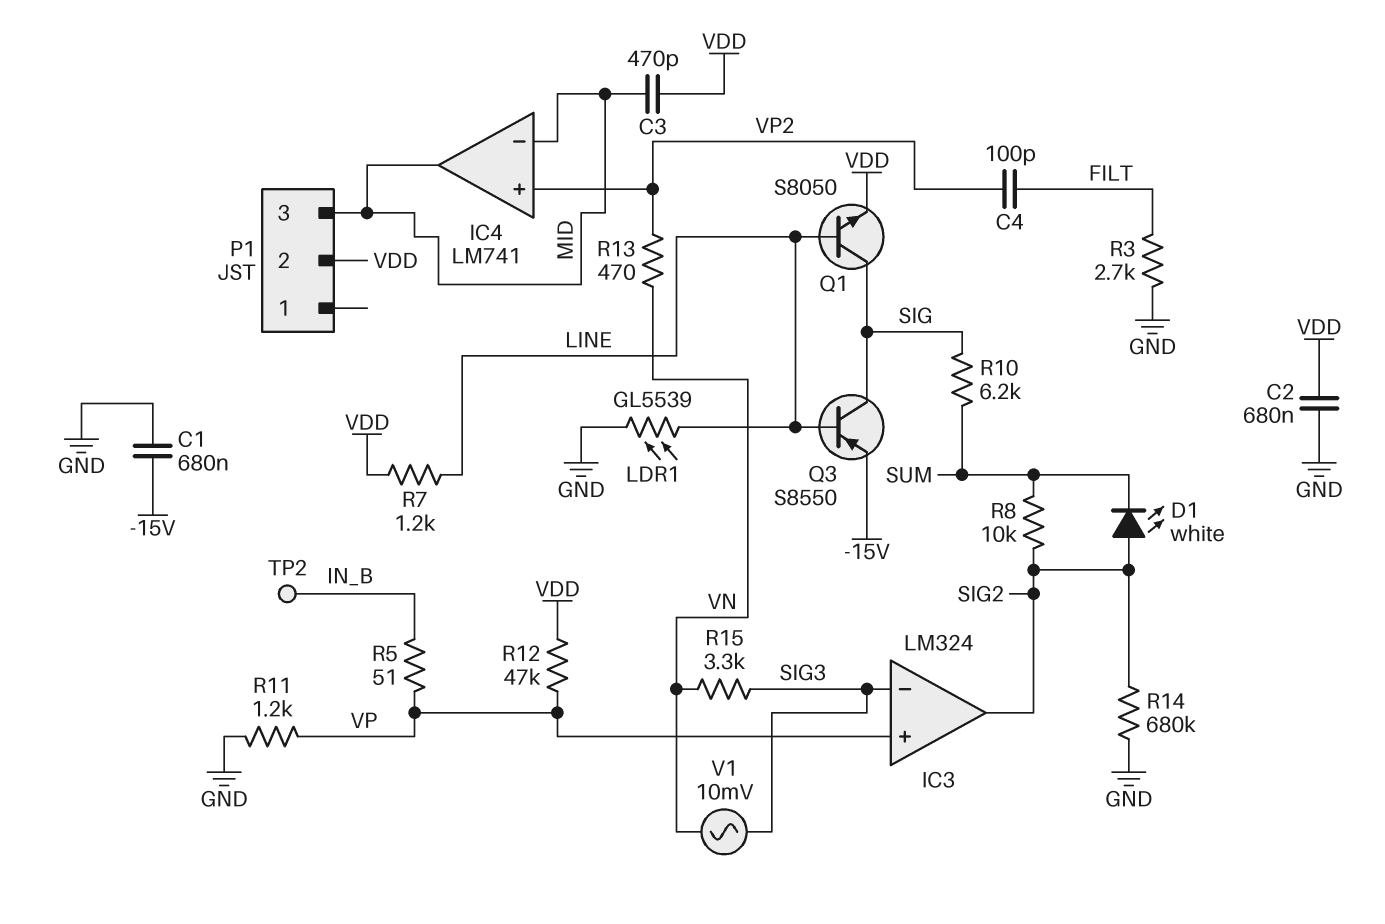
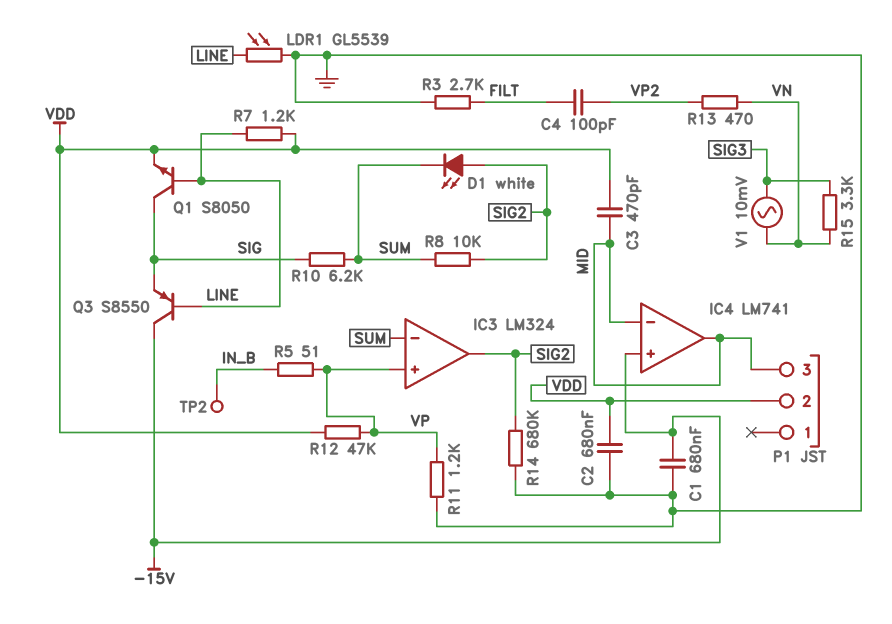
IC3 pin in-: SIG3 -> SUM
IC4 pin in+: VP2 -> -15V
Q3: PNP S8550 (B LINE, C SIG, E -15V) -> PNP S8550 (B LINE, C -15V, E SIG)

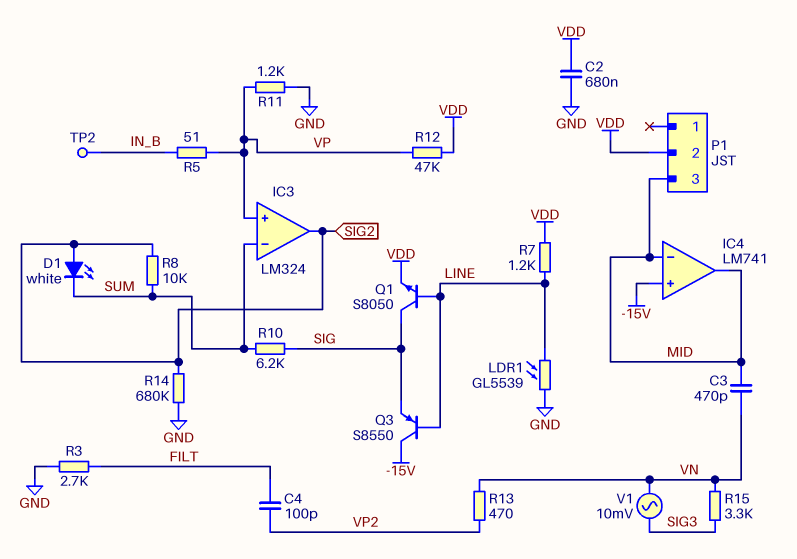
C1: 680nF (-15V, GND) -> none
C3: 470pF (MID, VDD) -> 470pF (MID, VN)

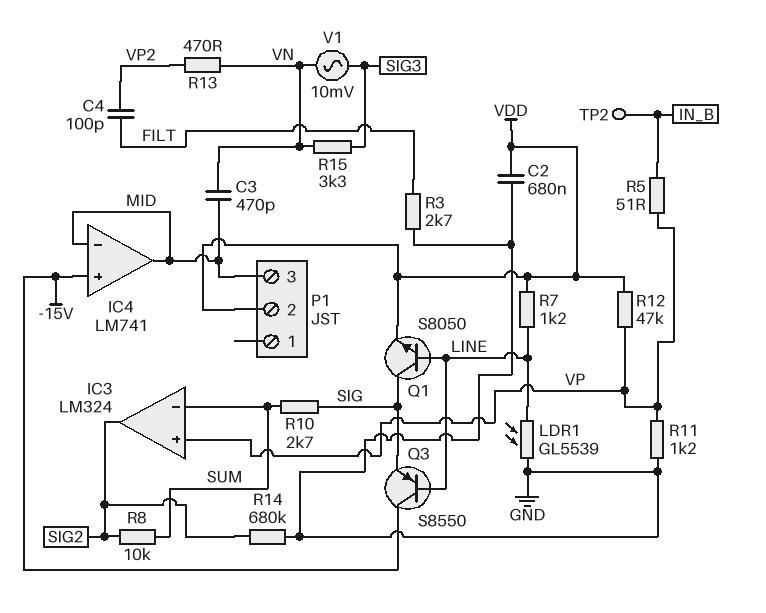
D1: LED white (A SIG2, K SUM) -> none
R10: 6.2k (SIG, SUM) -> 2.7k (SIG, SUM)

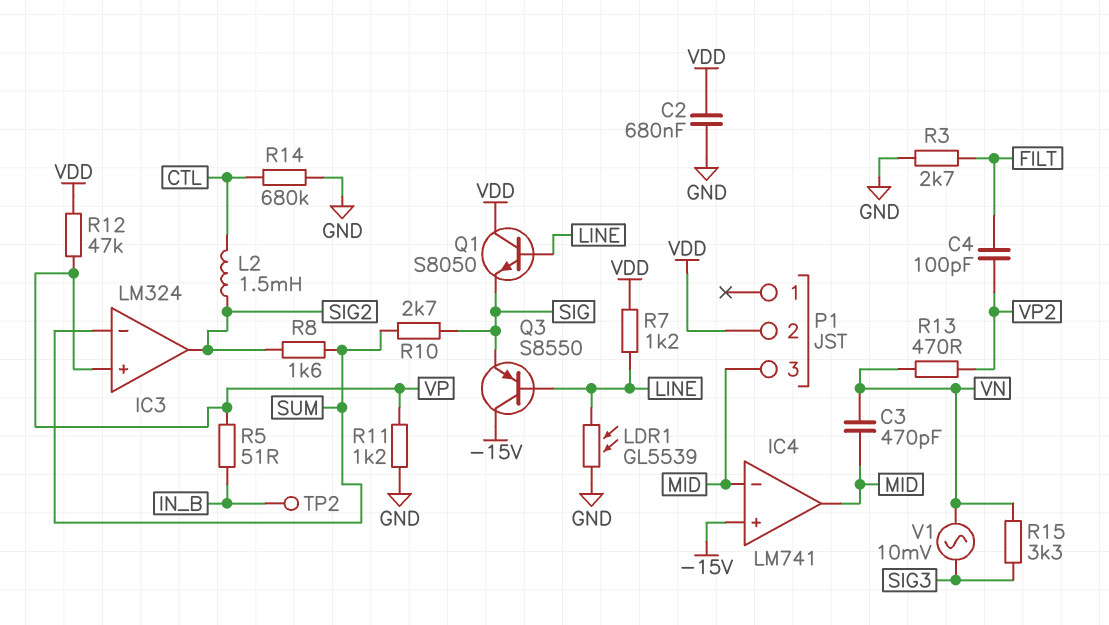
L2: none -> 1.5mH (CTL, SIG2)
Q1: NPN S8050 (B LINE, C SIG, E VDD) -> NPN S8050 (B LINE, C VDD, E SIG)
R8: 10k (SIG2, SUM) -> 1.6k (SIG2, SUM)
R14: 680k (GND, SIG2) -> 680k (CTL, GND)

